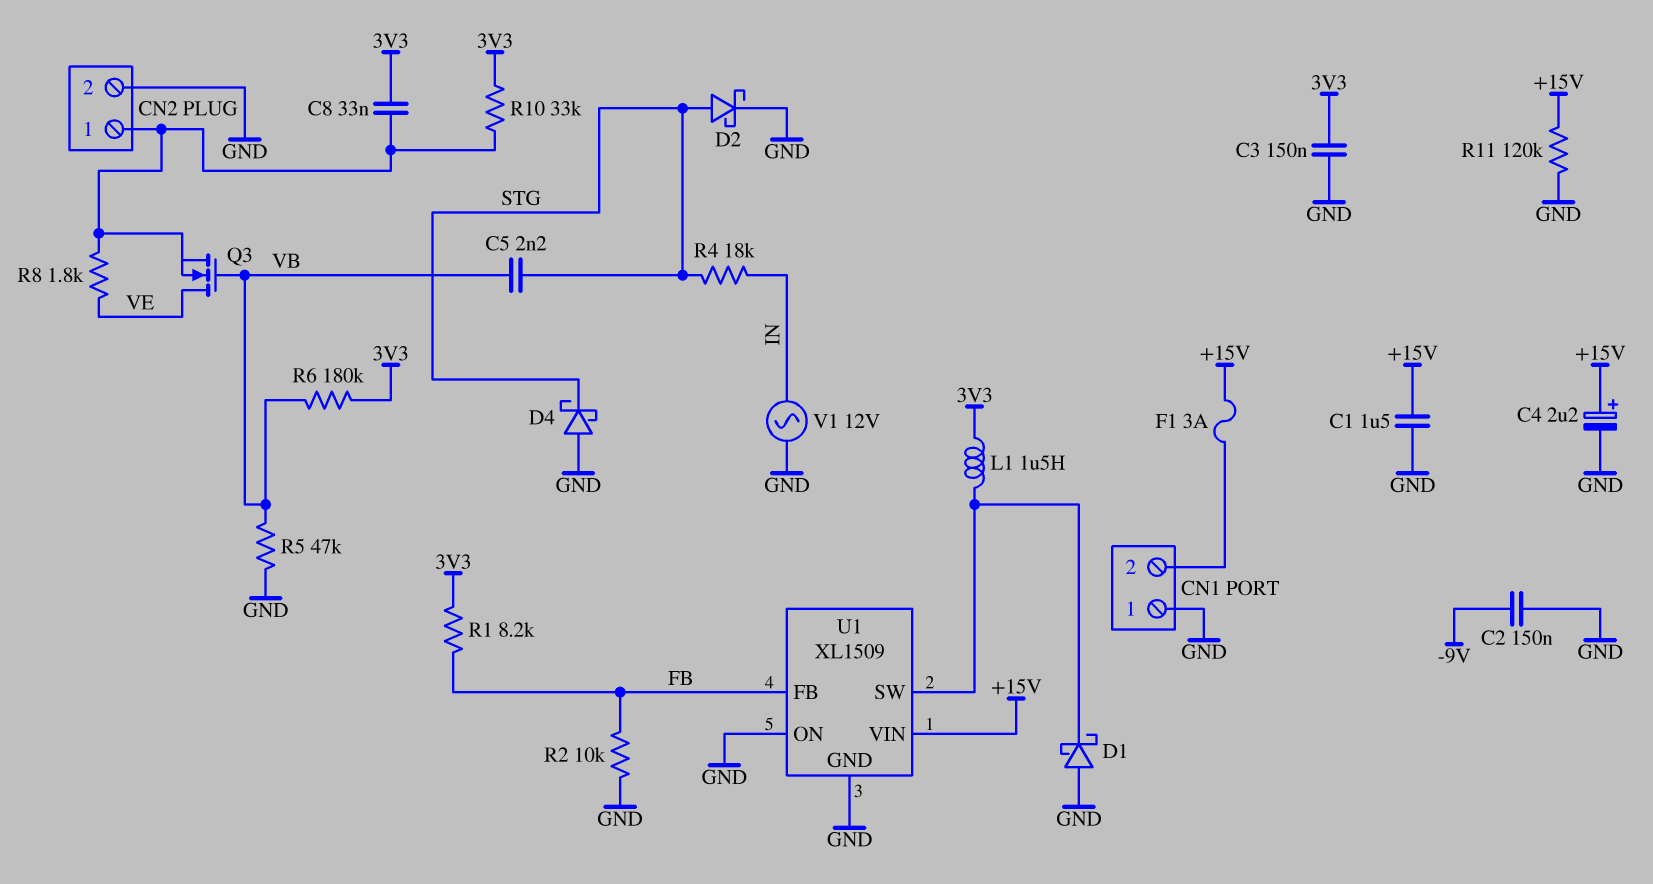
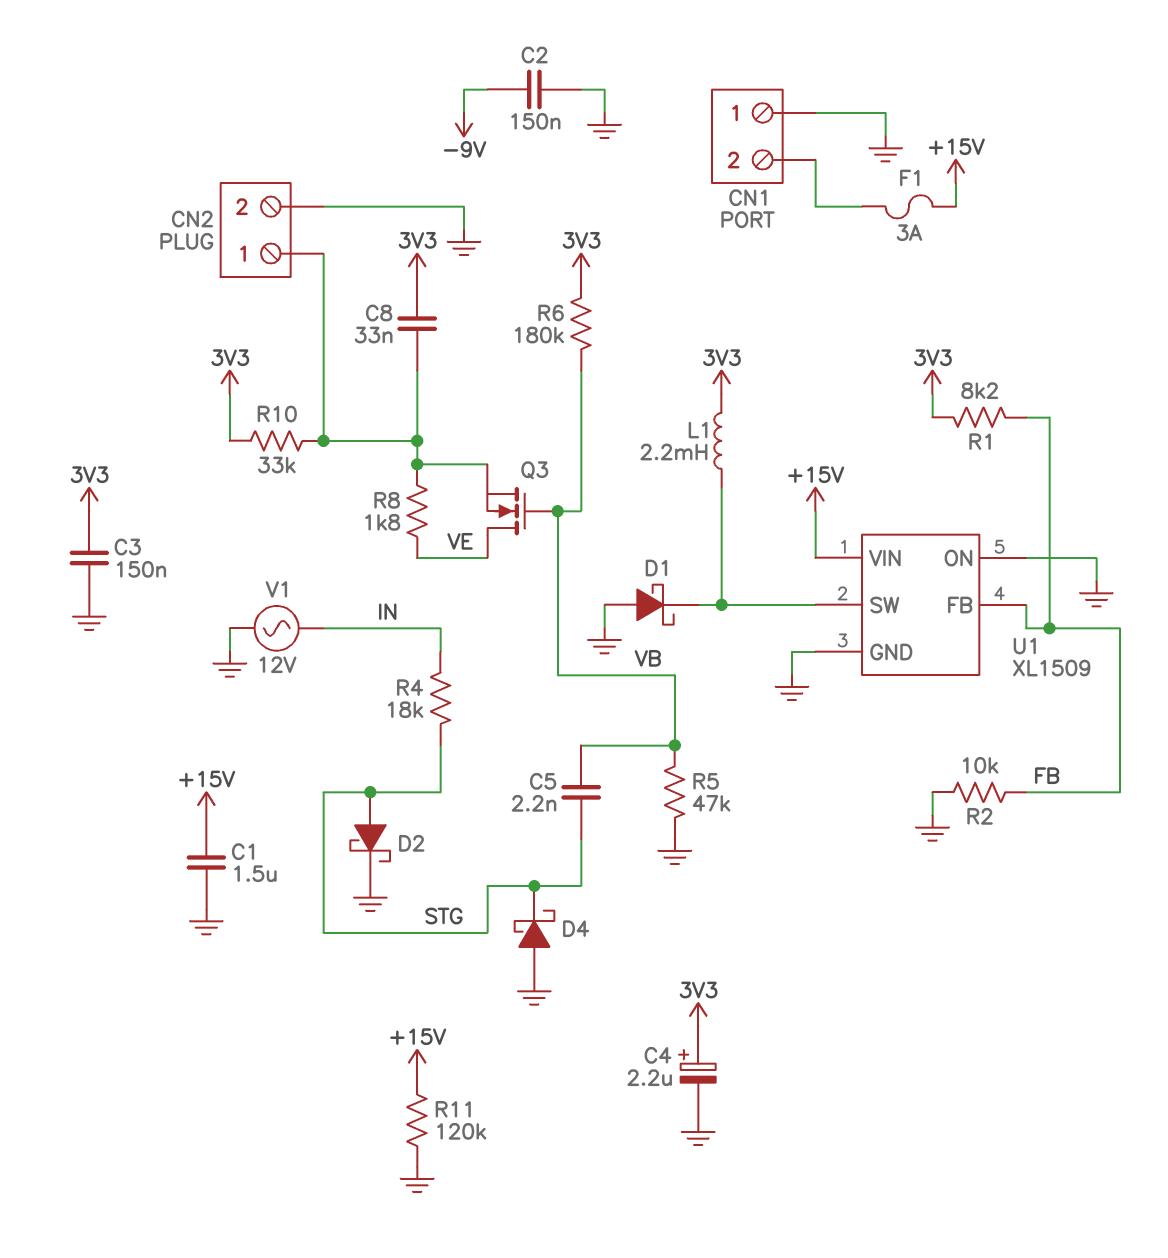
C4: 2.2uF (plus +15V, minus GND) -> 2.2uF (plus 3V3, minus GND)
L1: 1.5uH (3V3, U1/SW) -> 2.2mH (3V3, U1/SW)

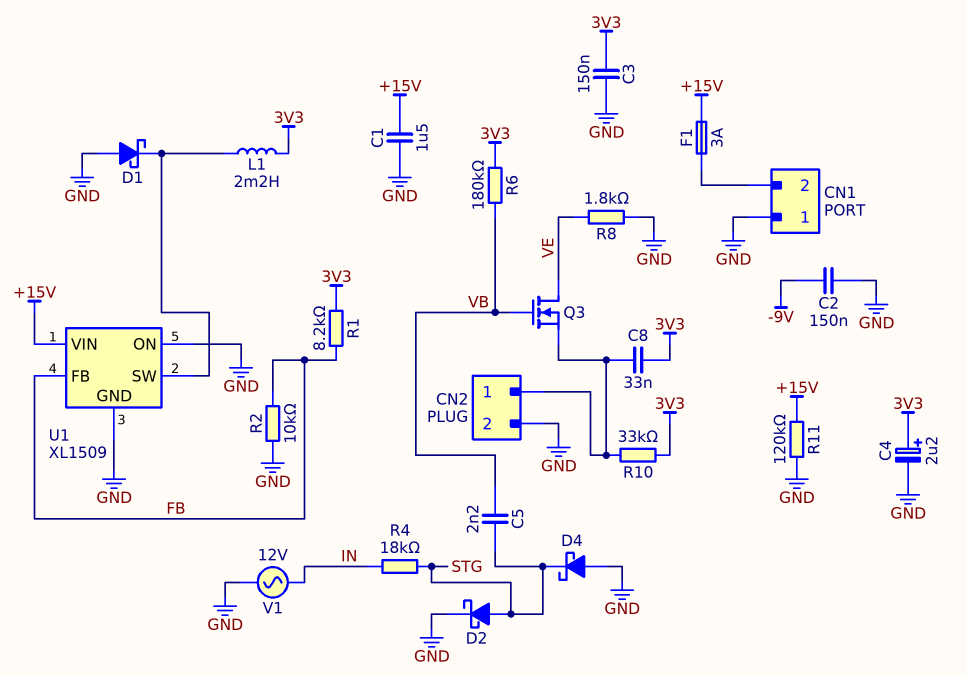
R5: 47k (GND, VB) -> none
R8: 1.8k (CN2/1, VE) -> 1.8k (GND, VE)

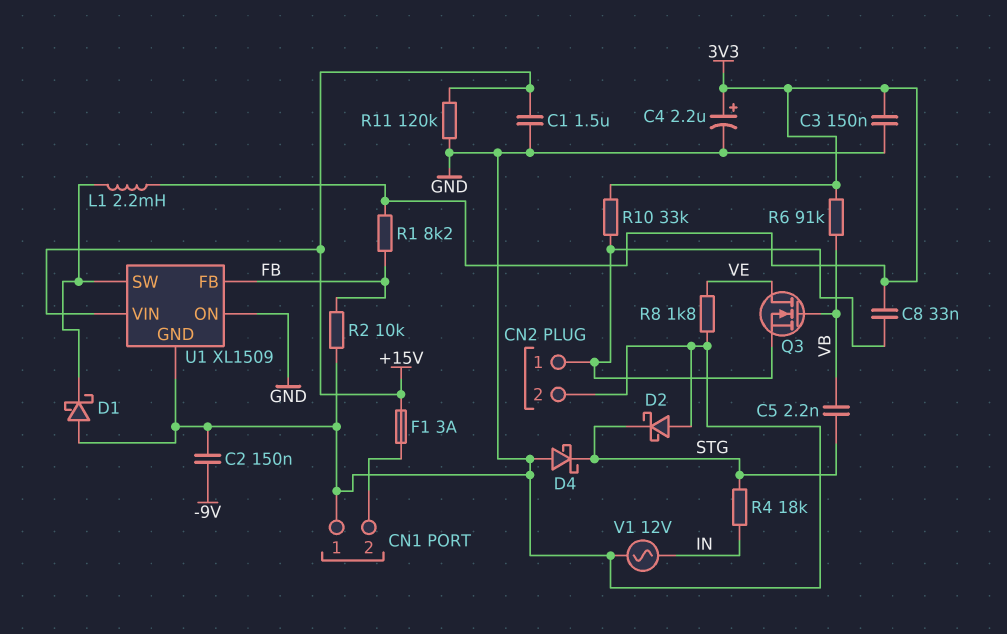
D2: schottky (A STG, K GND) -> schottky (A GND, K STG)
R6: 180k (3V3, VB) -> 91k (3V3, VB)

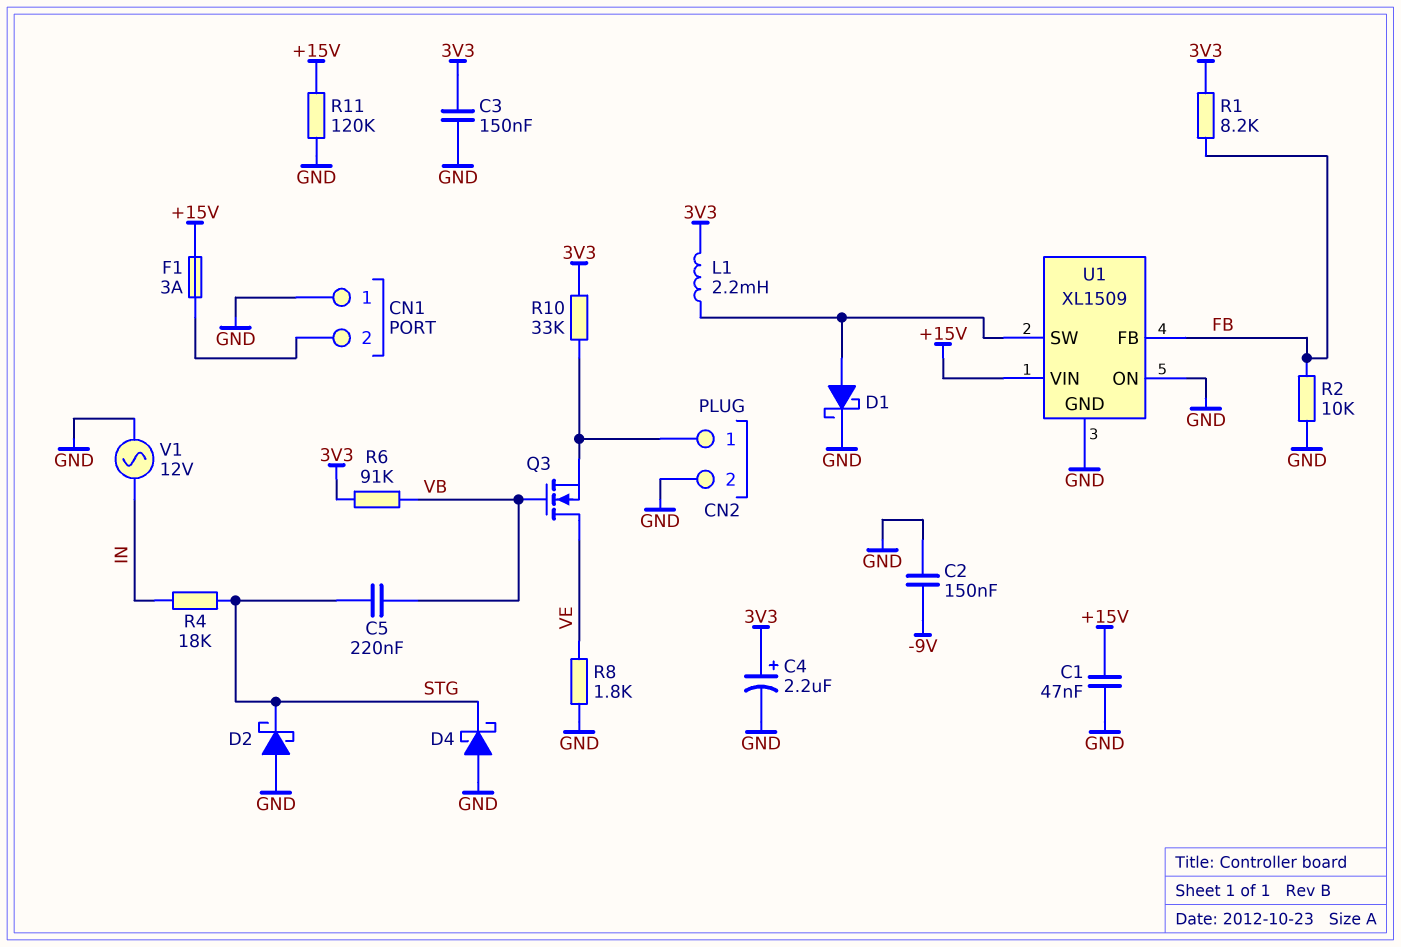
C1: 1.5uF (+15V, GND) -> 47nF (+15V, GND)
C5: 2.2nF (STG, VB) -> 220nF (STG, VB)
C8: 33nF (3V3, CN2/1) -> none
D1: schottky (A GND, K U1/SW) -> schottky (A U1/SW, K GND)

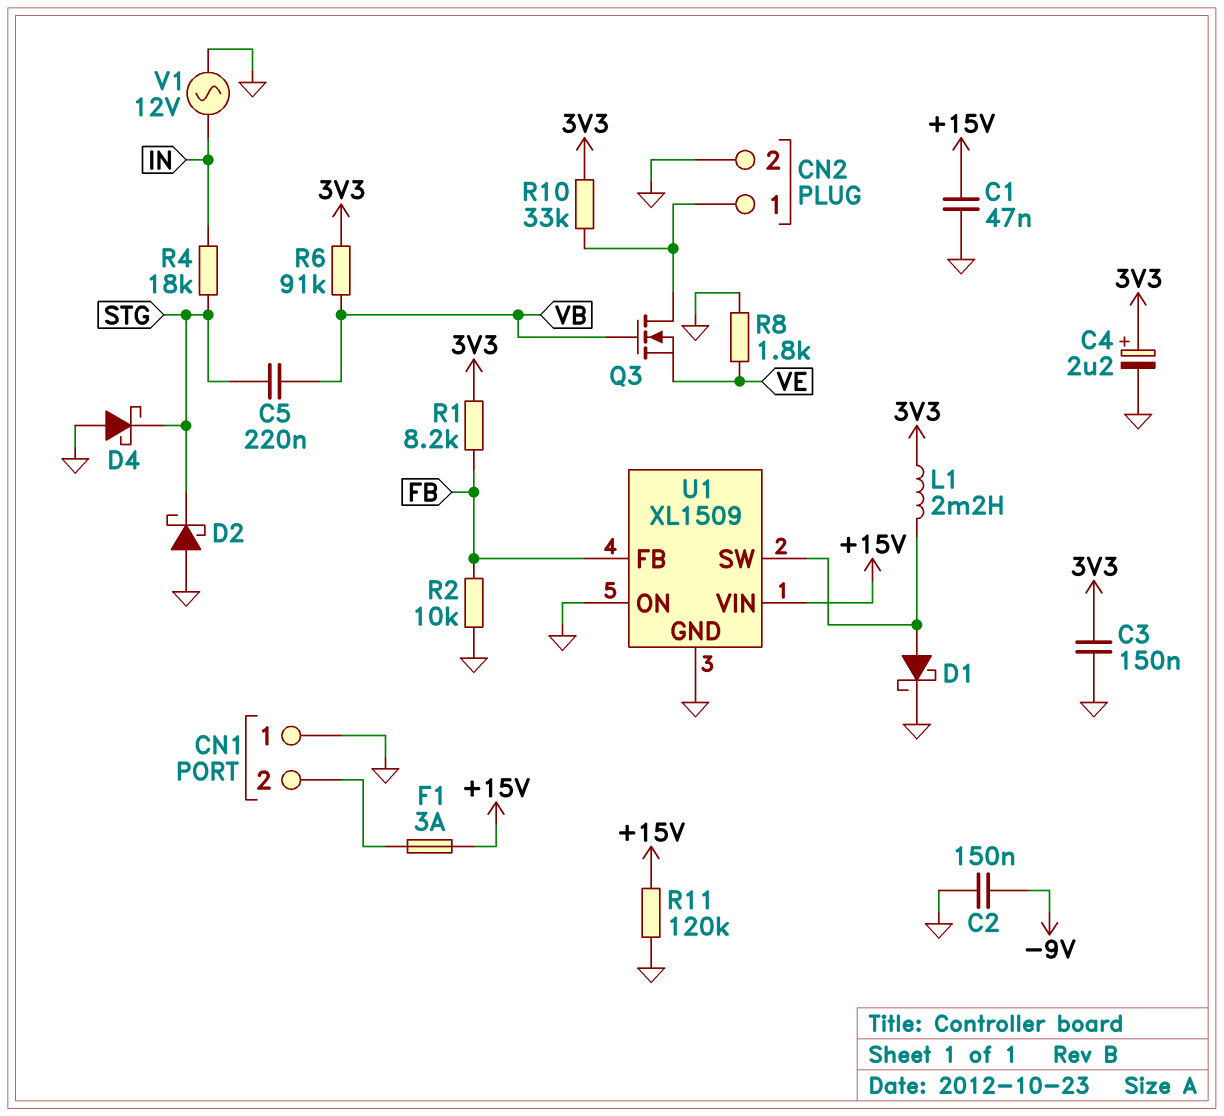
Q3: NMOS (G VB, D VE, S CN2/1) -> NMOS (G VB, D CN2/1, S VE)

